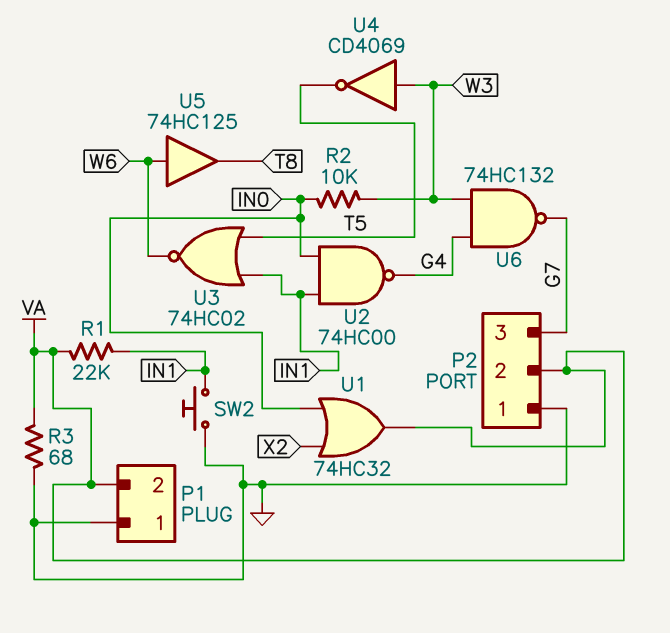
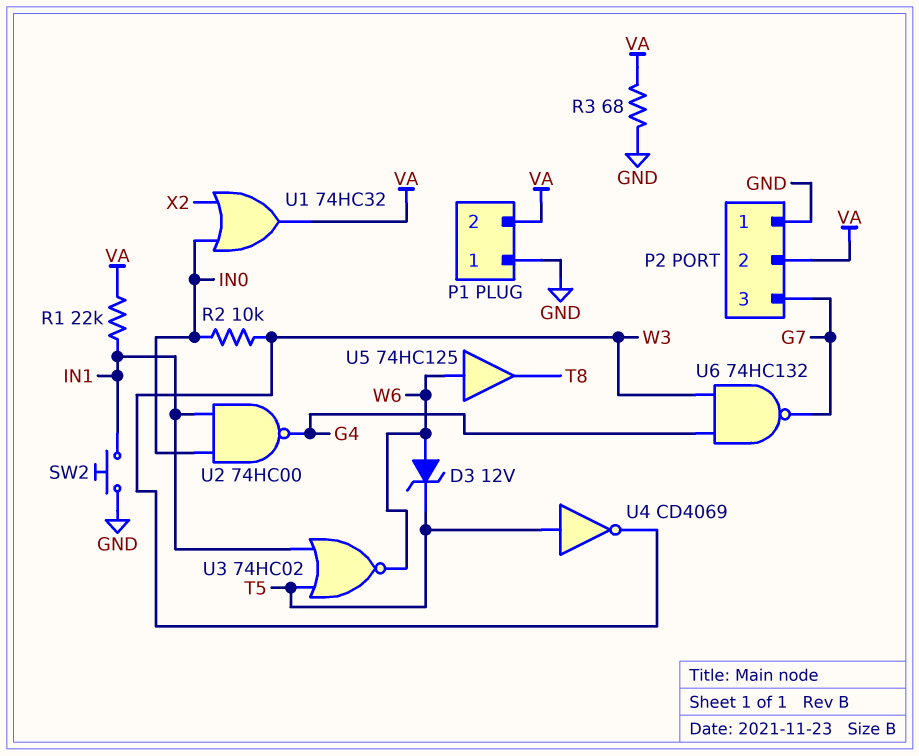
D3: none -> zener 12V (A W6, K T5)
U4: NOT CD4069 (in W3, out T5) -> NOT CD4069 (in T5, out W3)

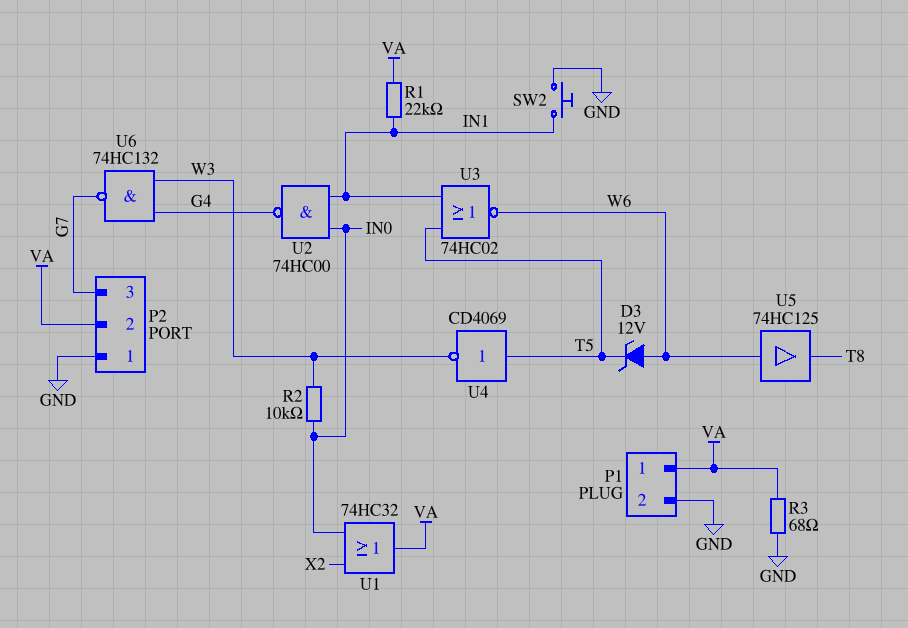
P1 pin 1: GND -> VA
P1 pin 2: VA -> GND

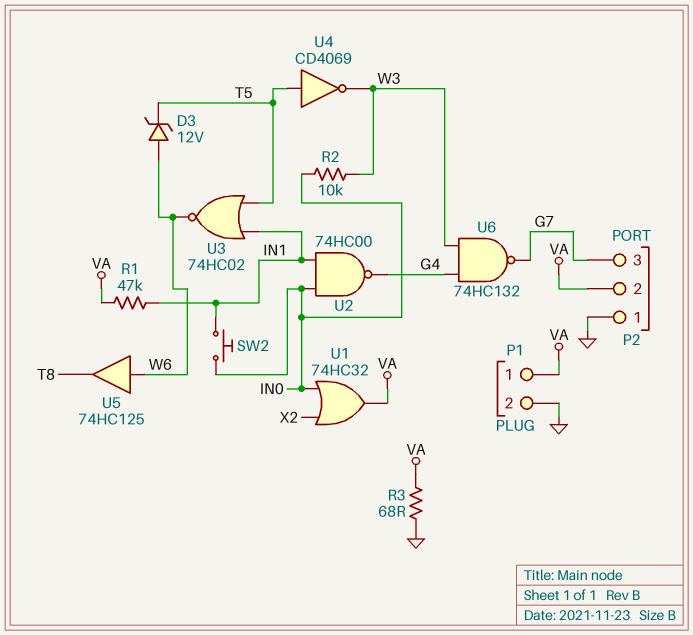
R1: 22k (IN1, VA) -> 47k (IN1, VA)
SW2: button (GND, IN1) -> button (IN0, IN1)

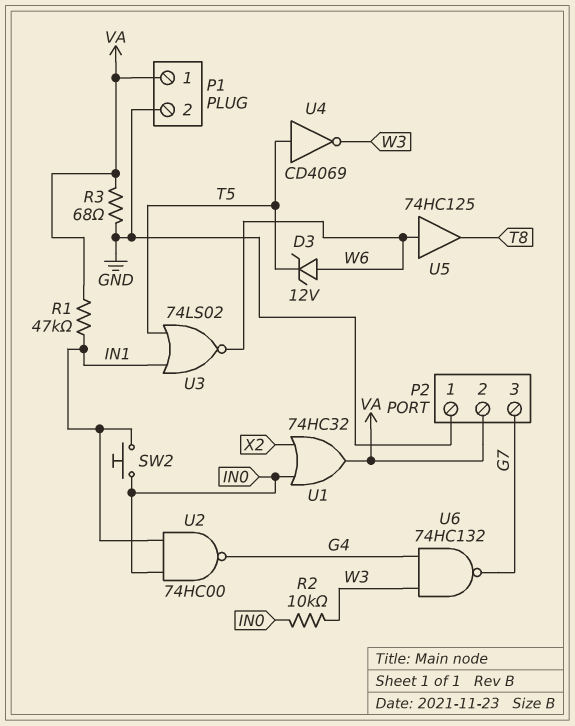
U3: NOR 74HC02 (in IN1, in T5, out W6) -> NOR 74LS02 (in IN1, in T5, out W6)

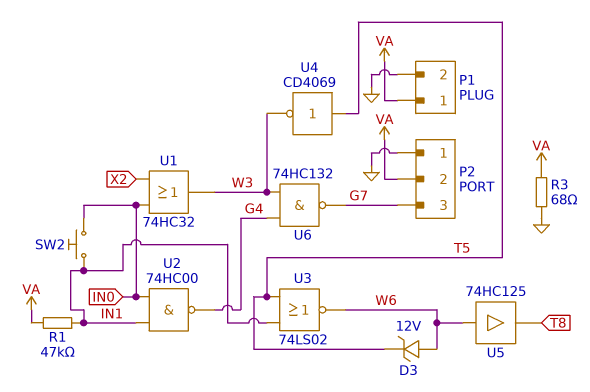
R2: 10k (IN0, W3) -> none
U1: OR 74HC32 (in IN0, in X2, out VA) -> OR 74HC32 (in IN0, in X2, out W3)

